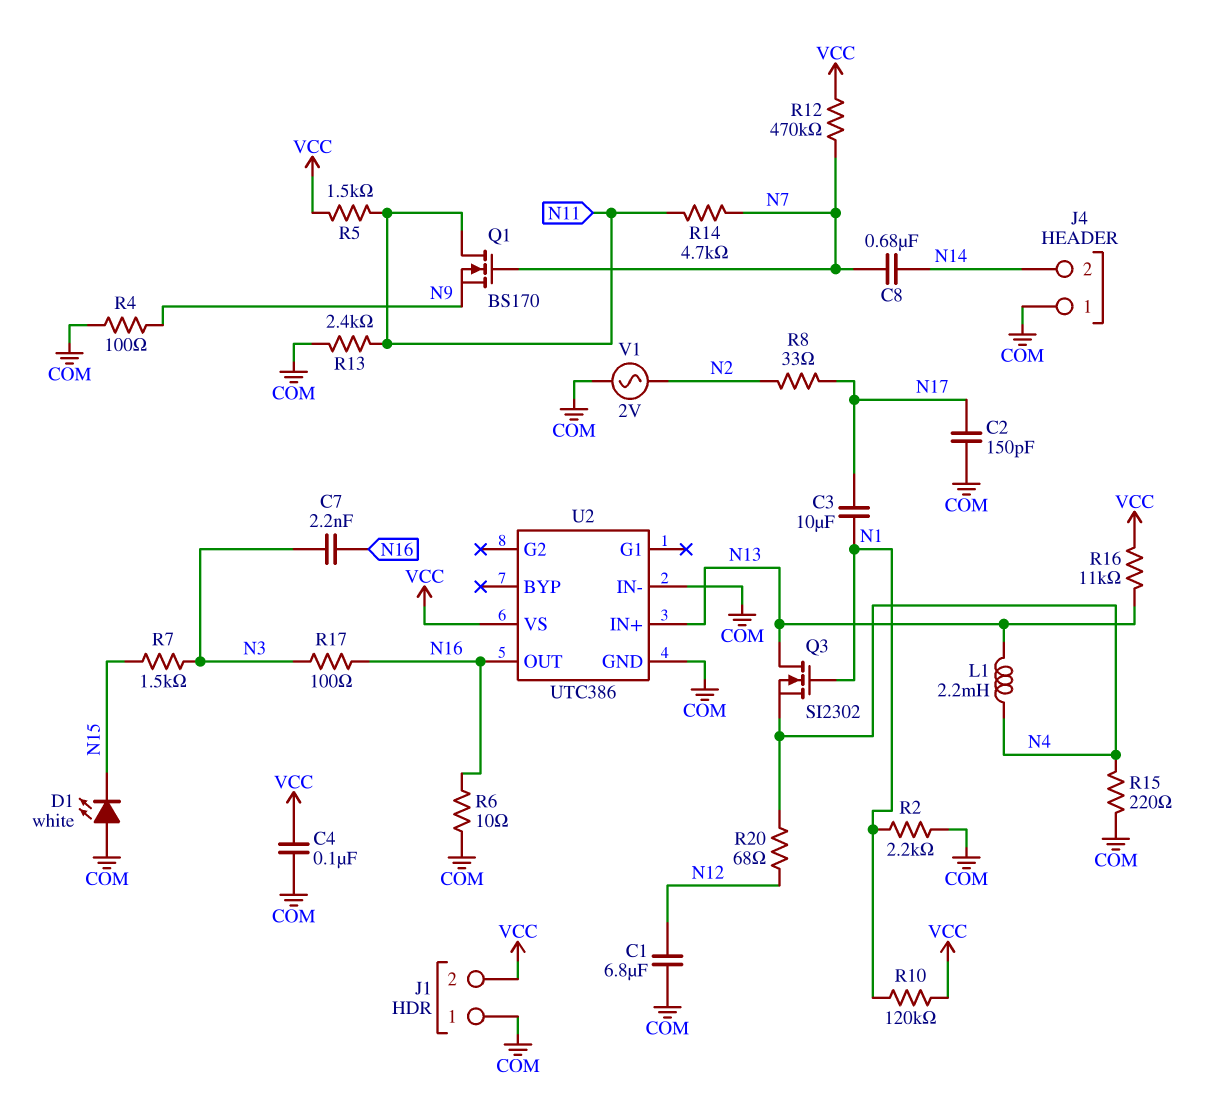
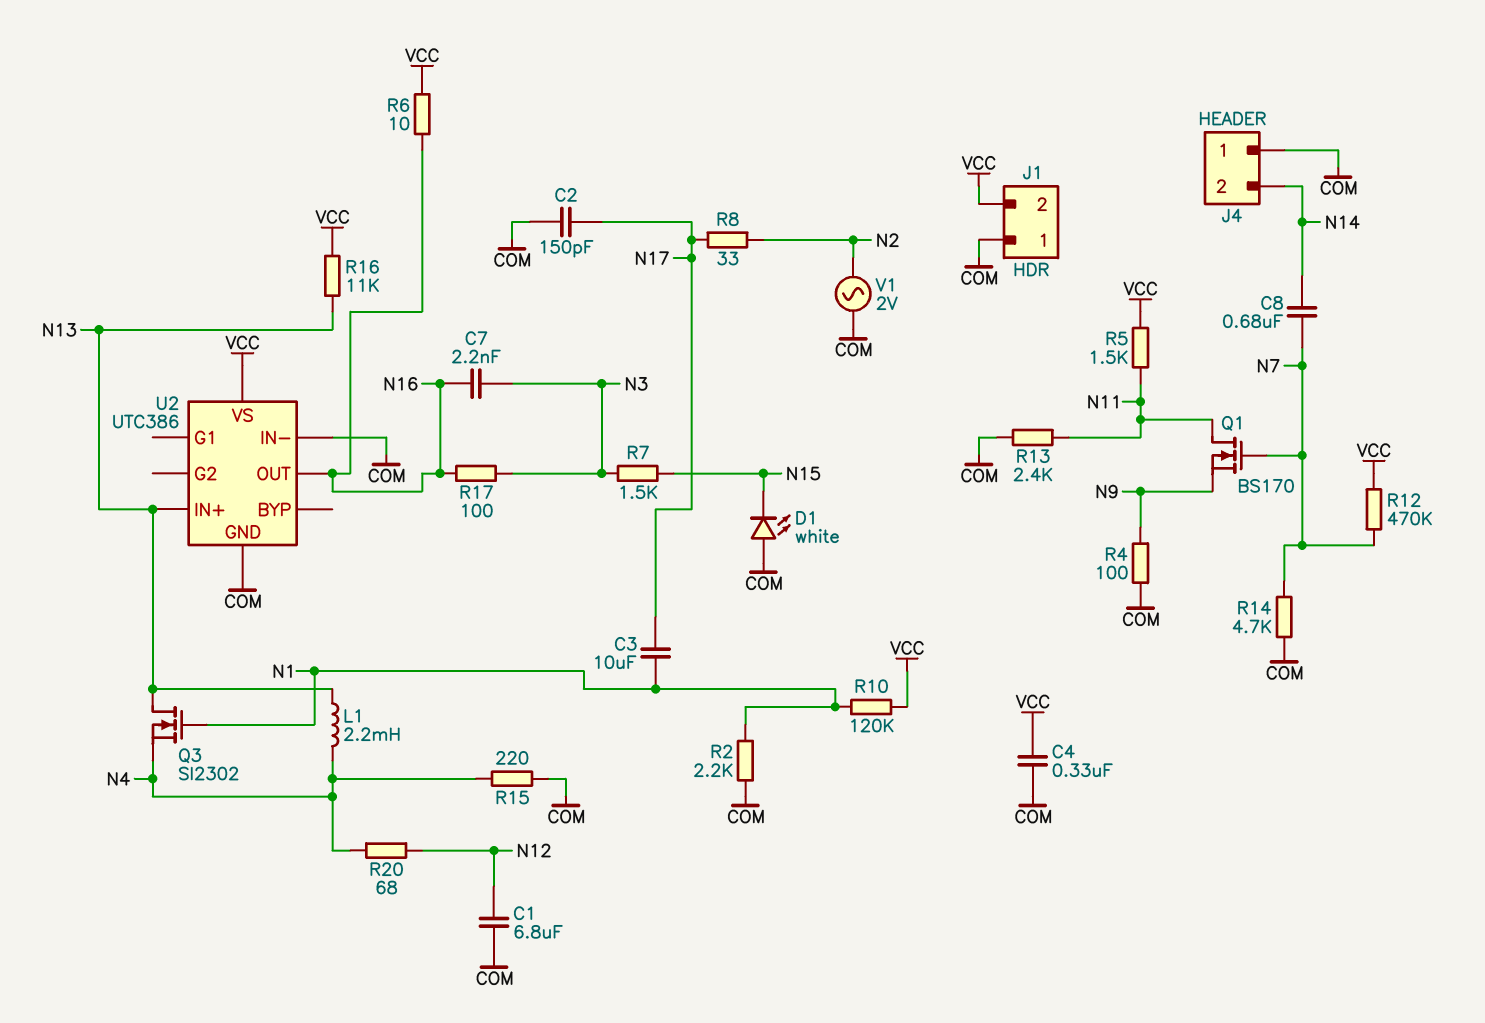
C4: 100nF (COM, VCC) -> 330nF (COM, VCC)
R6: 10 (COM, N16) -> 10 (N16, VCC)
R14: 4.7k (N7, N11) -> 4.7k (COM, N7)

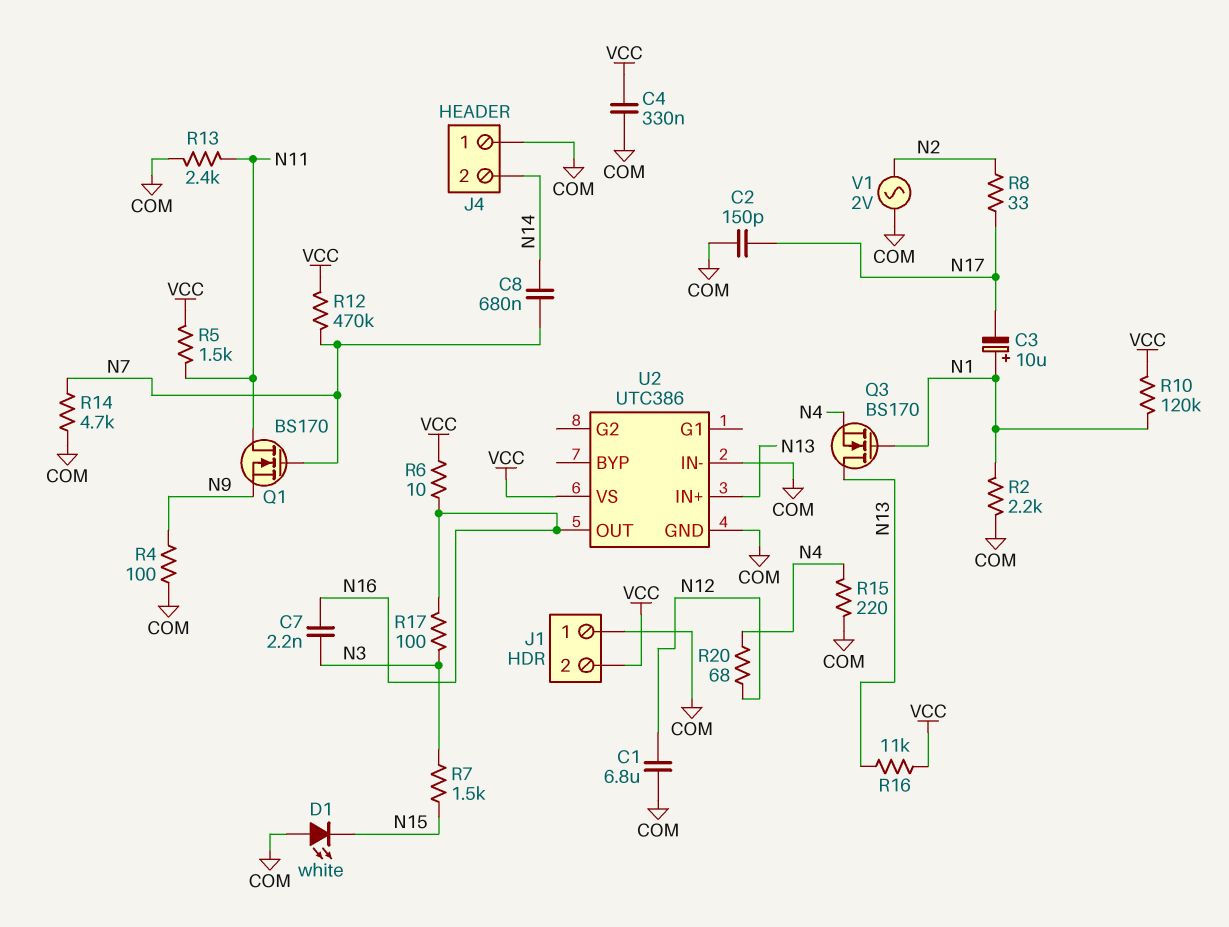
C3: 10uF (N1, N17) -> 10uF (plus N1, minus N17)
L1: 2.2mH (N4, N13) -> none
Q3: NMOS SI2302 (G N1, D N13, S N4) -> NMOS BS170 (G N1, D N13, S N4)

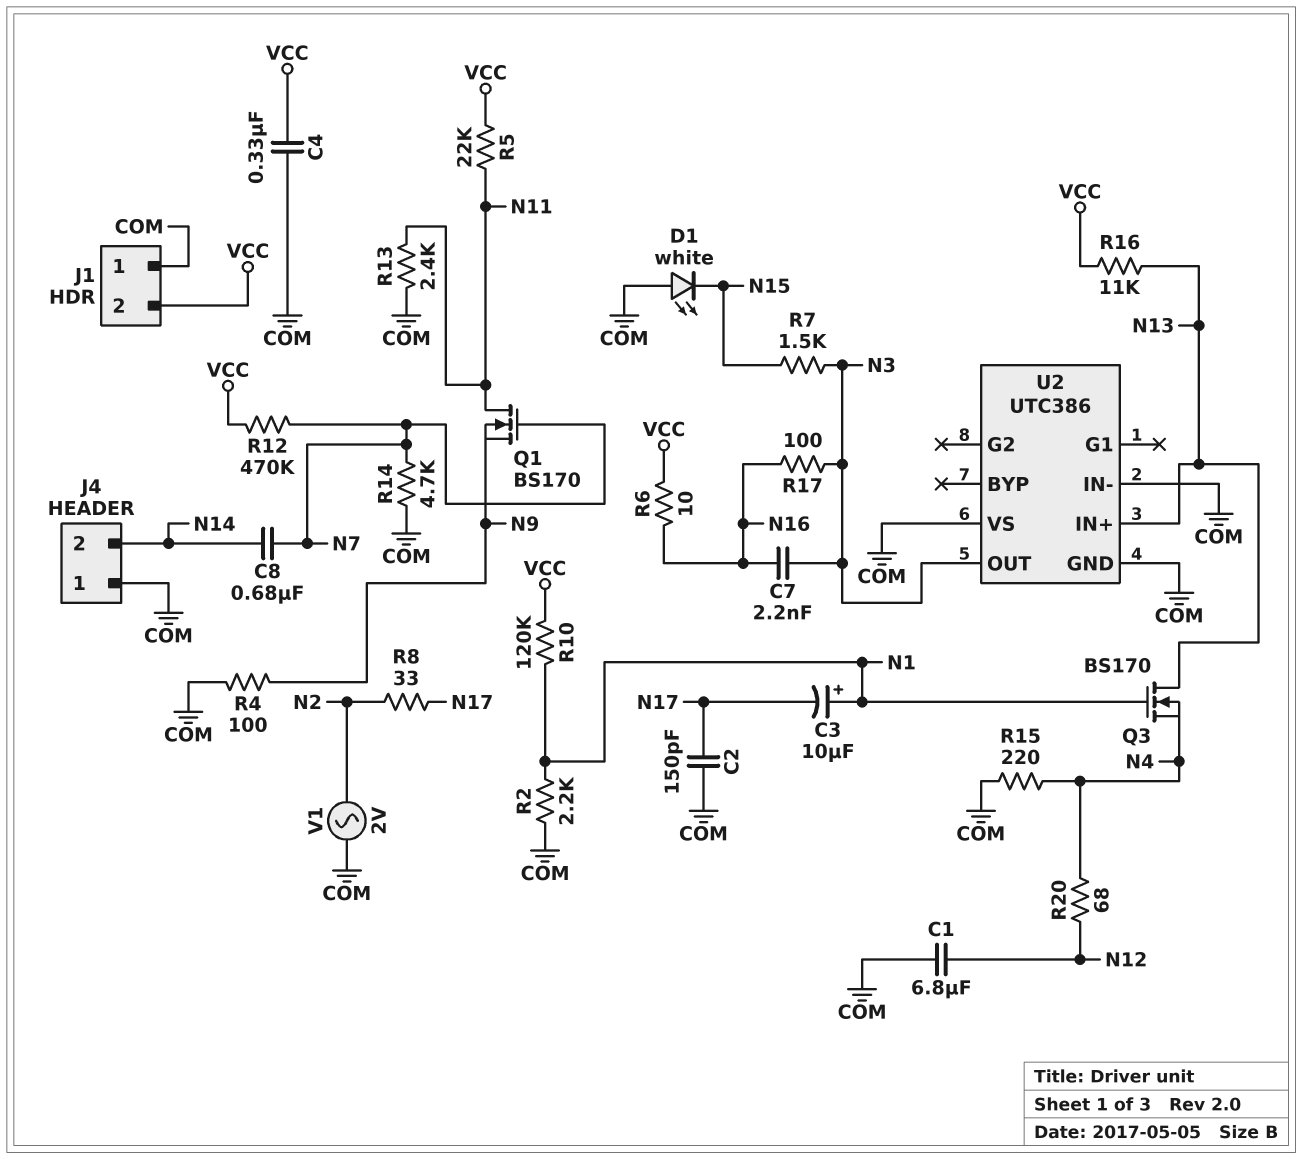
R5: 1.5k (N11, VCC) -> 22k (N11, VCC)
U2 pin OUT: N16 -> N3
U2 pin VS: VCC -> COM

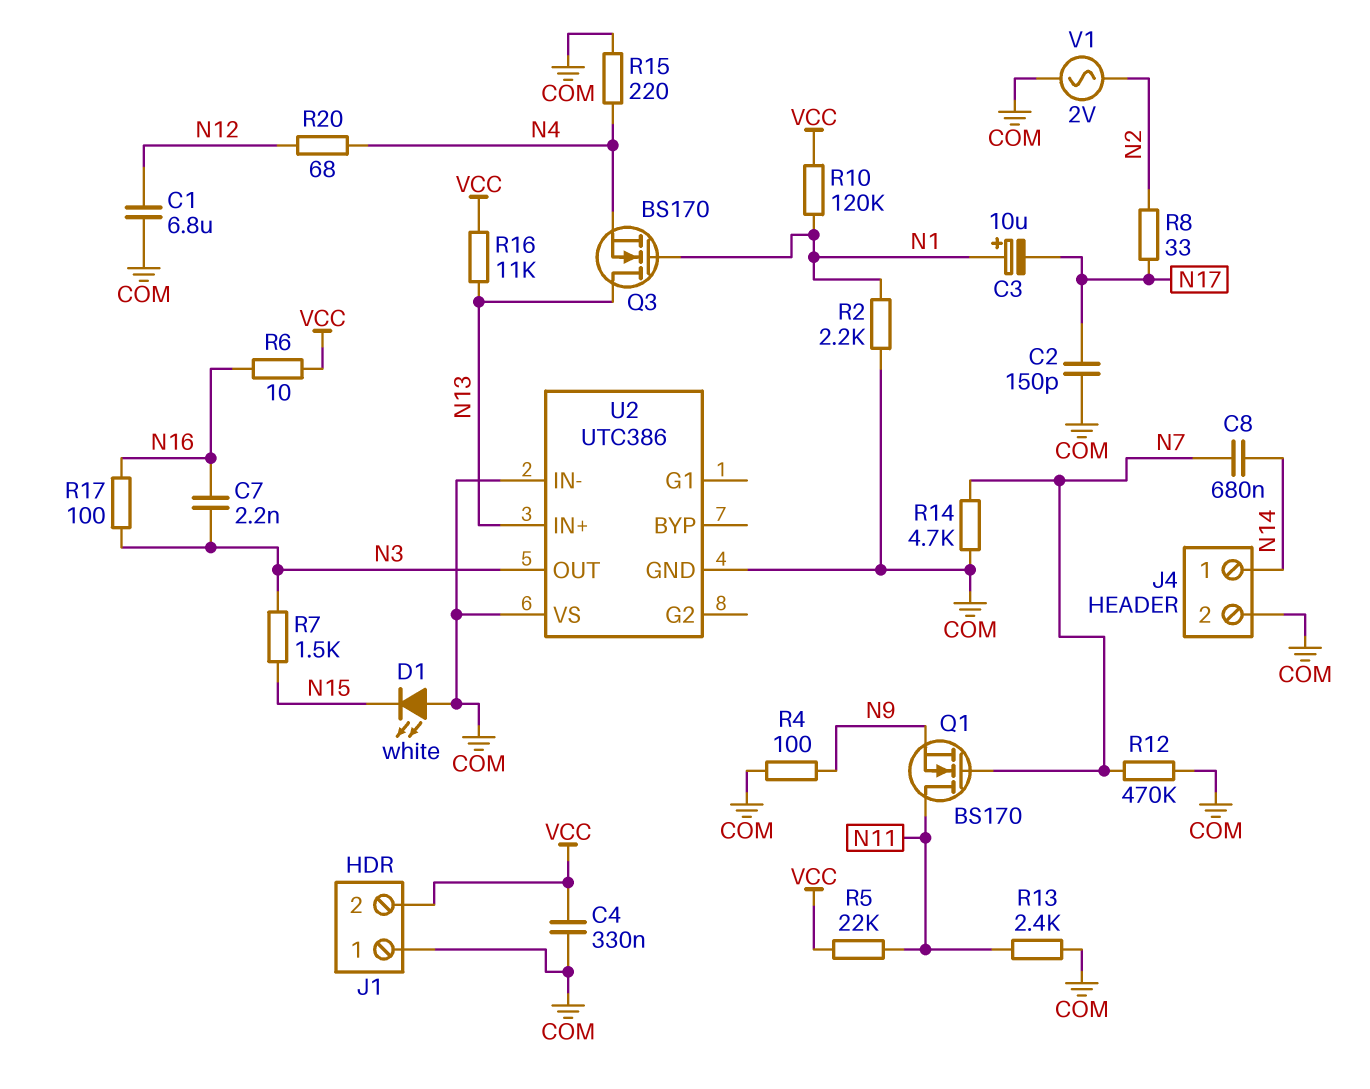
J4 pin 1: COM -> N14
J4 pin 2: N14 -> COM
R12: 470k (N7, VCC) -> 470k (COM, N7)

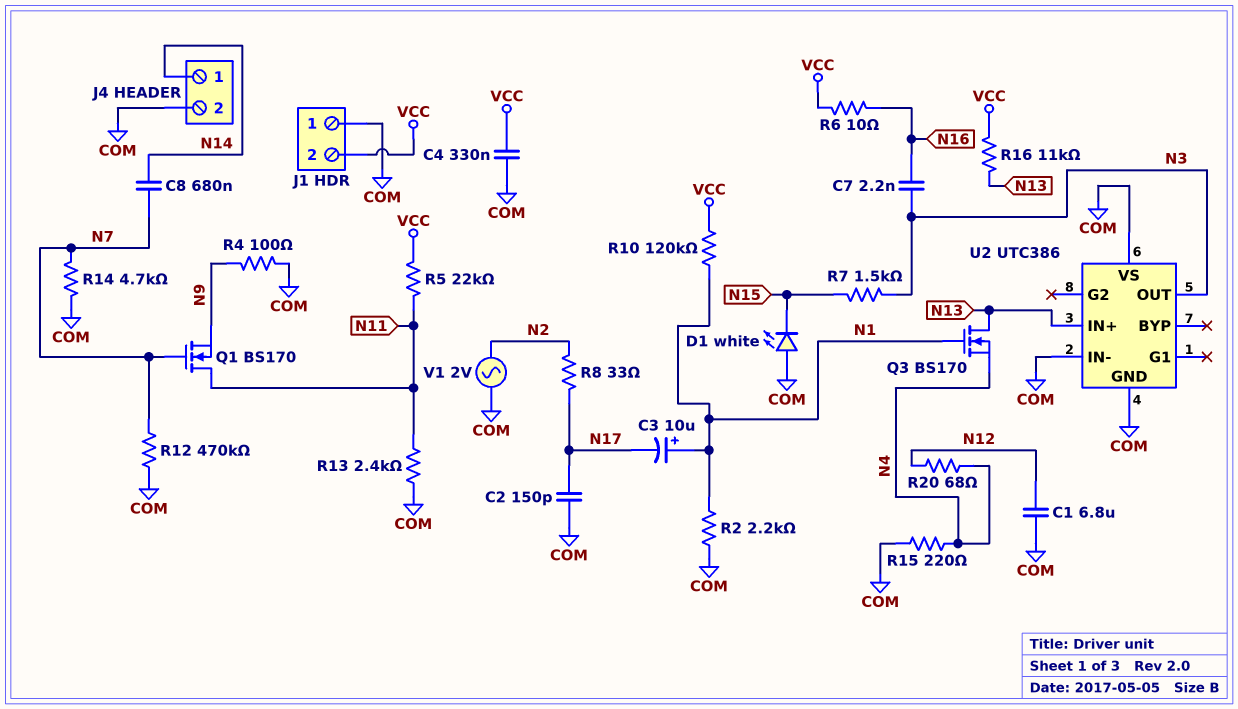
R17: 100 (N3, N16) -> none

